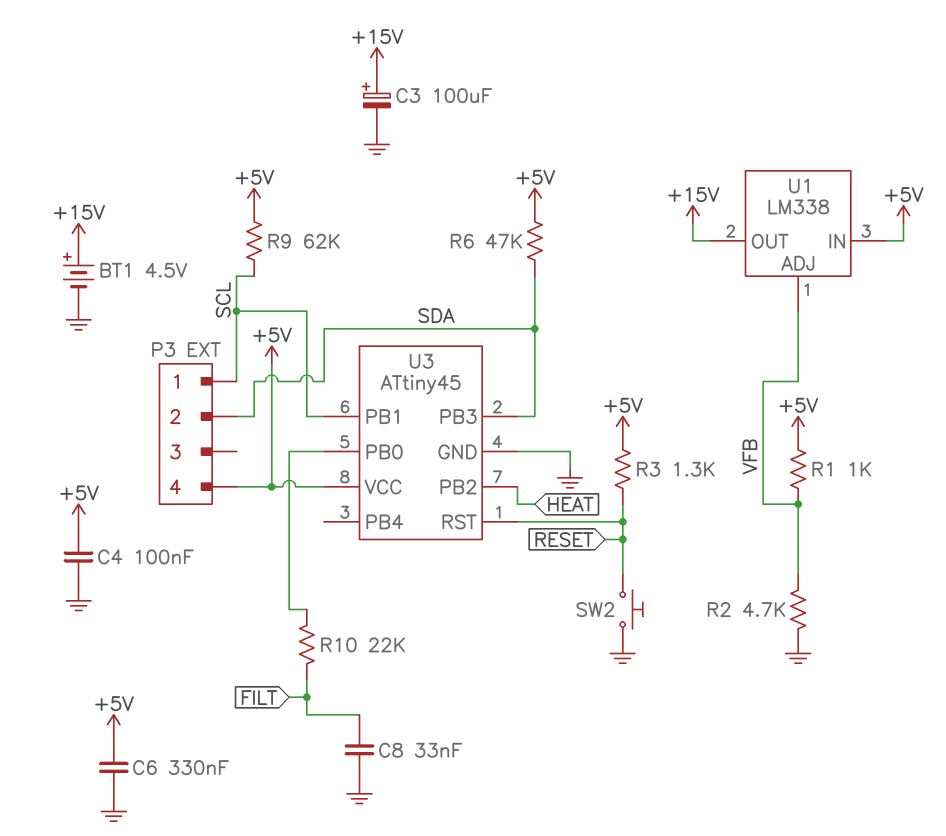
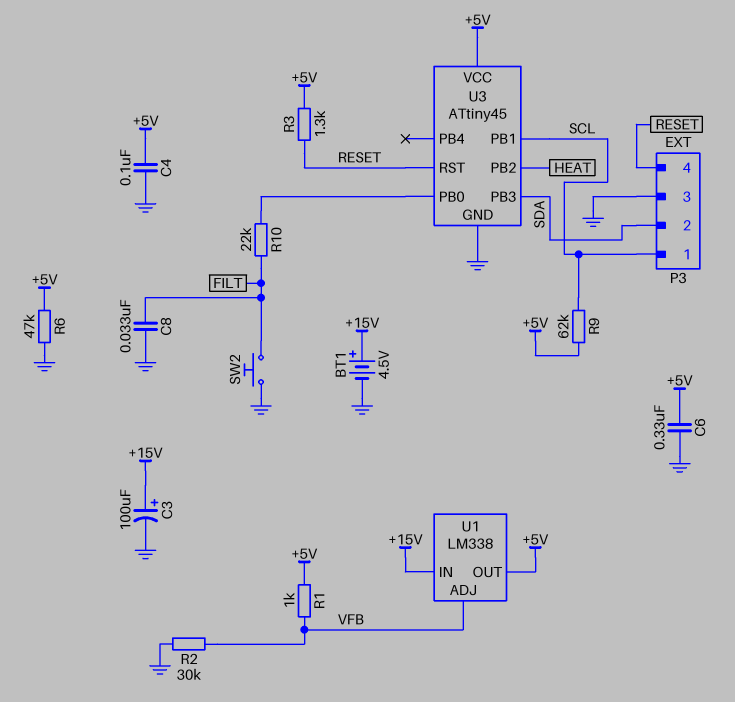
P3 pin 3: none -> GND
P3 pin 4: +5V -> RESET
R2: 4.7k (GND, VFB) -> 30k (GND, VFB)
R6: 47k (+5V, SDA) -> 47k (+5V, GND)
SW2: button (GND, RESET) -> button (FILT, GND)
U1 pin IN: +5V -> +15V
U1 pin OUT: +15V -> +5V

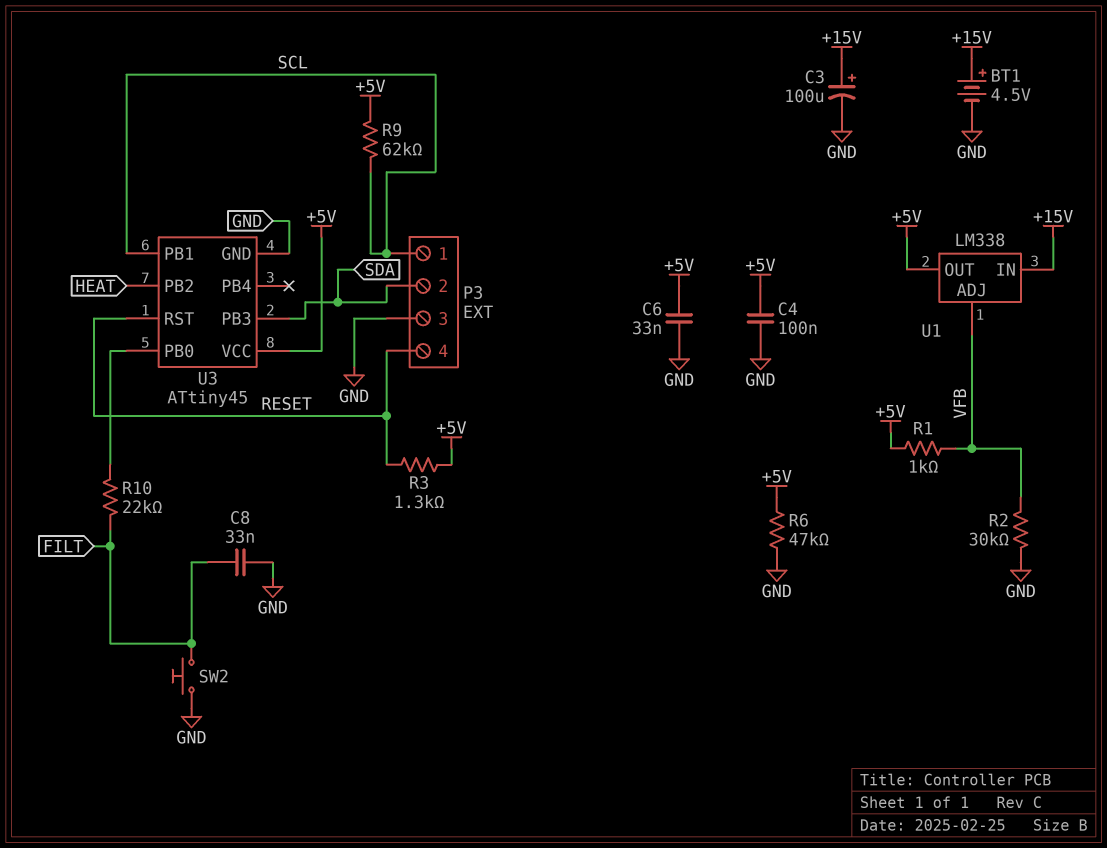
C6: 330nF (+5V, GND) -> 33nF (+5V, GND)

